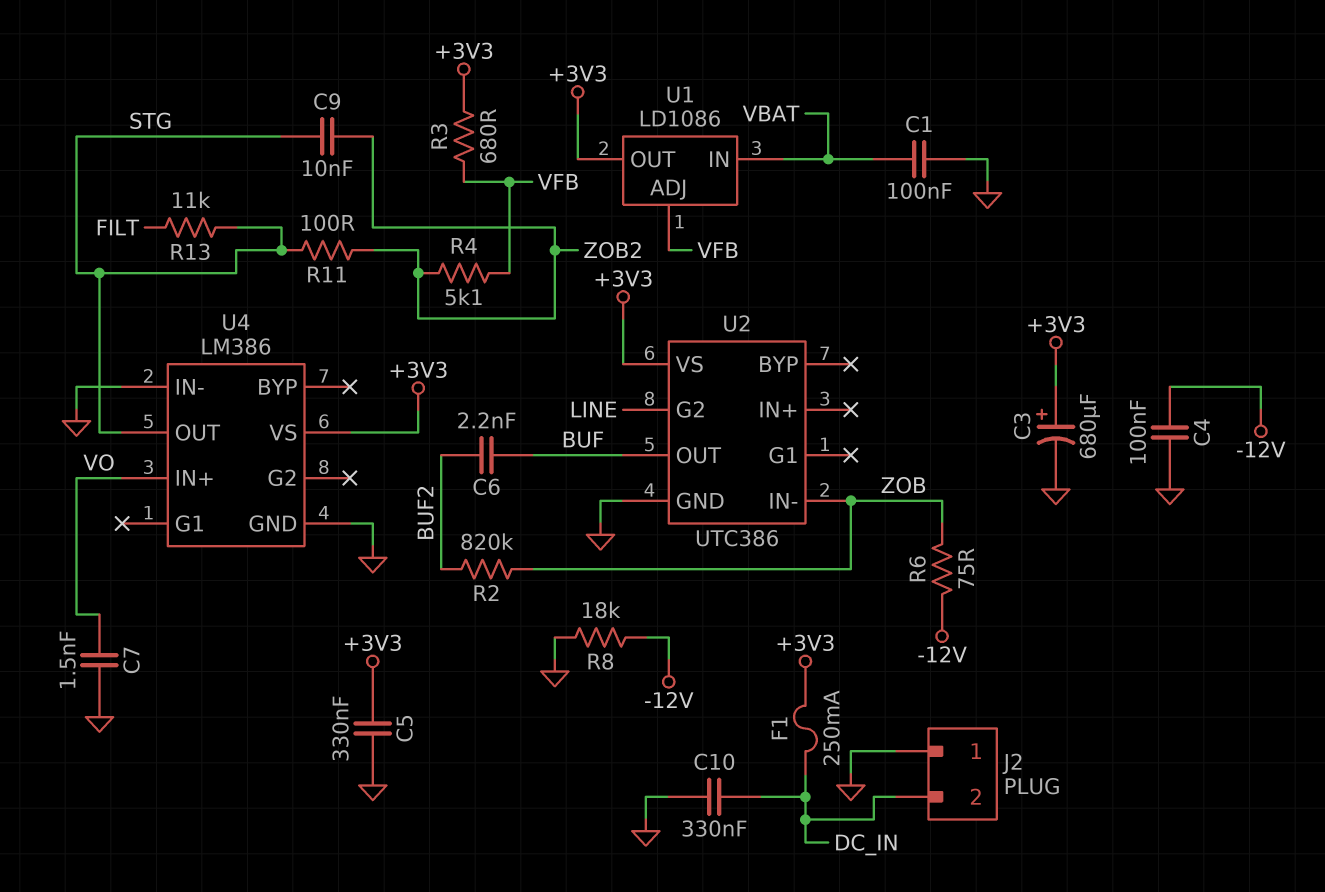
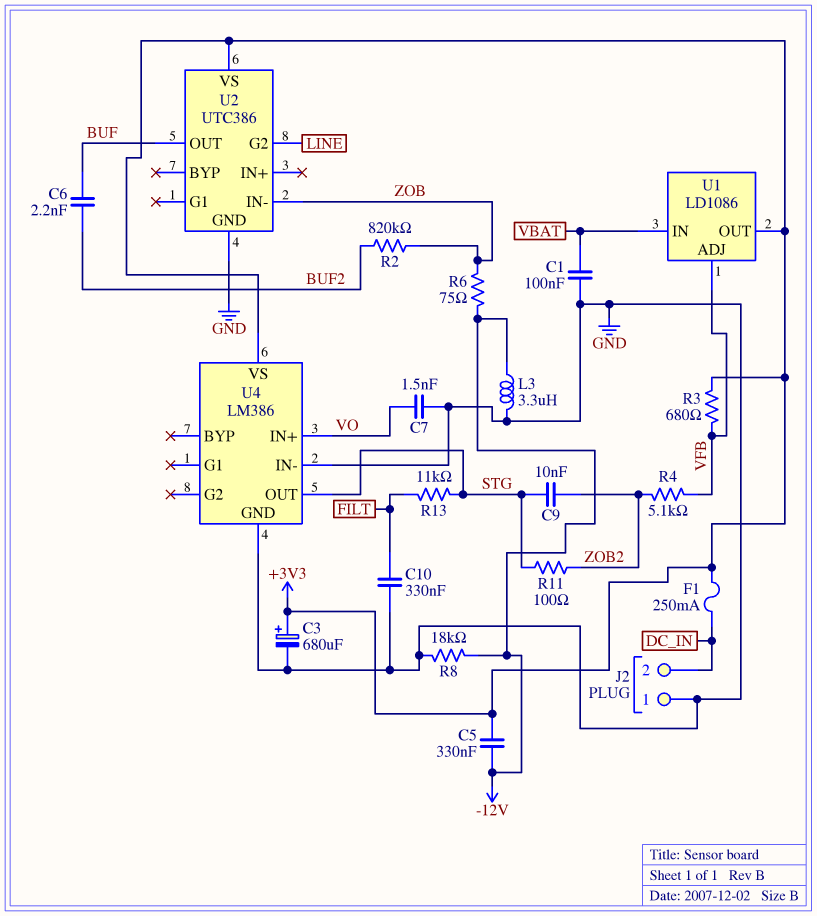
C4: 100nF (-12V, GND) -> none
C5: 330nF (+3V3, GND) -> 330nF (+3V3, -12V)
C10: 330nF (DC_IN, GND) -> 330nF (FILT, GND)
L3: none -> 3.3uH (-12V, GND)

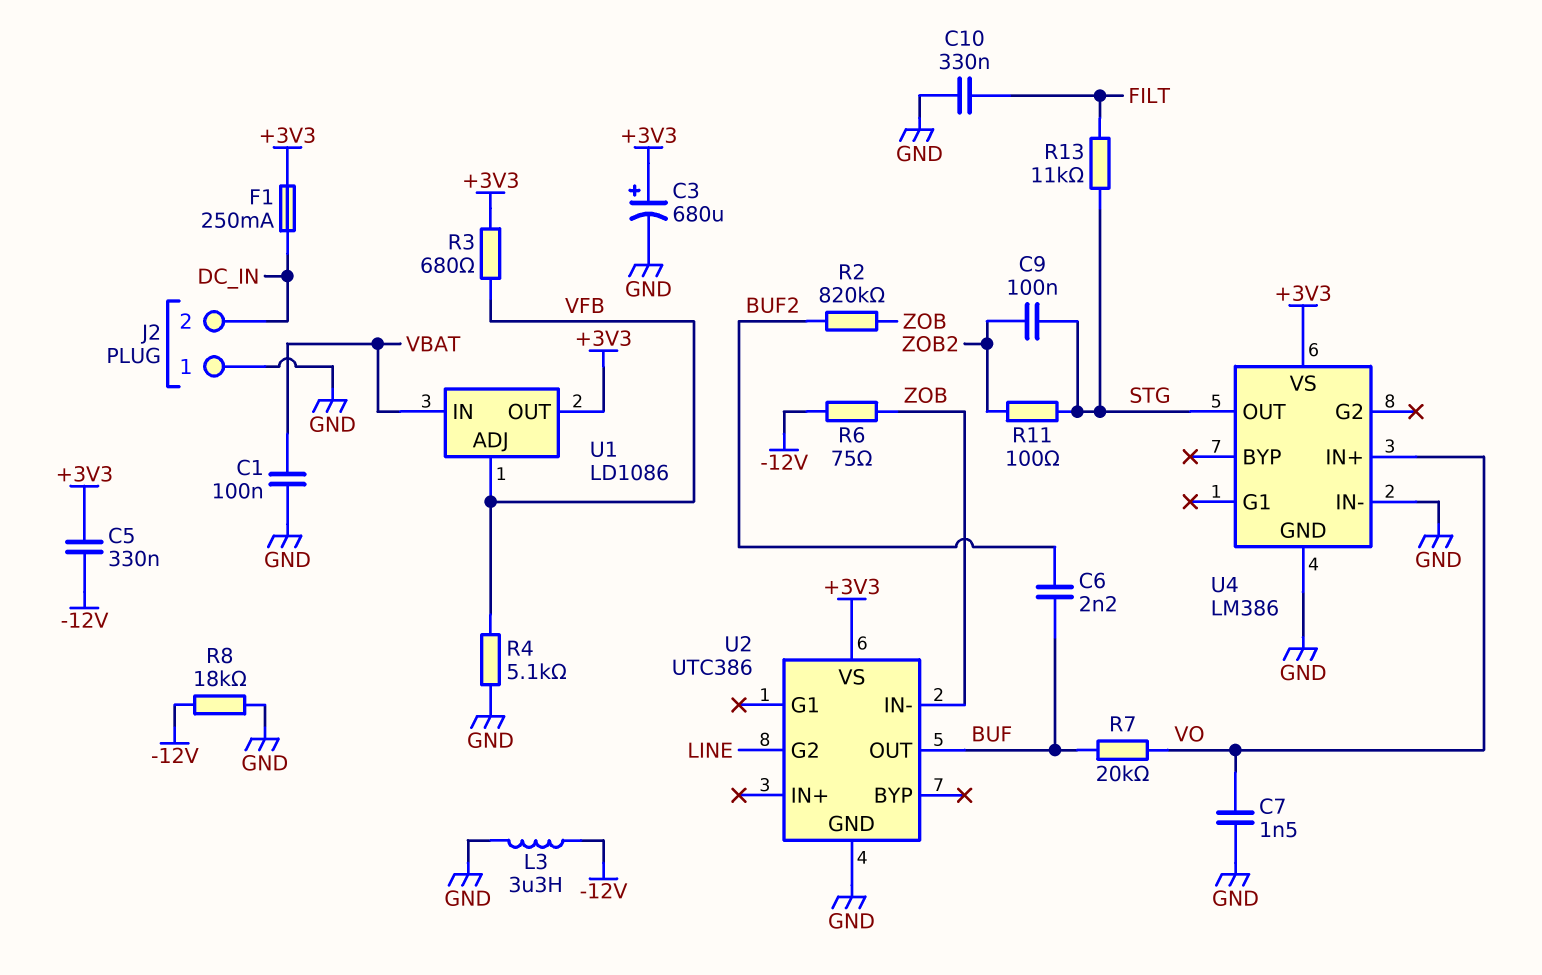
C9: 10nF (STG, ZOB2) -> 100nF (STG, ZOB2)
R4: 5.1k (VFB, ZOB2) -> 5.1k (GND, VFB)
R7: none -> 20k (BUF, VO)

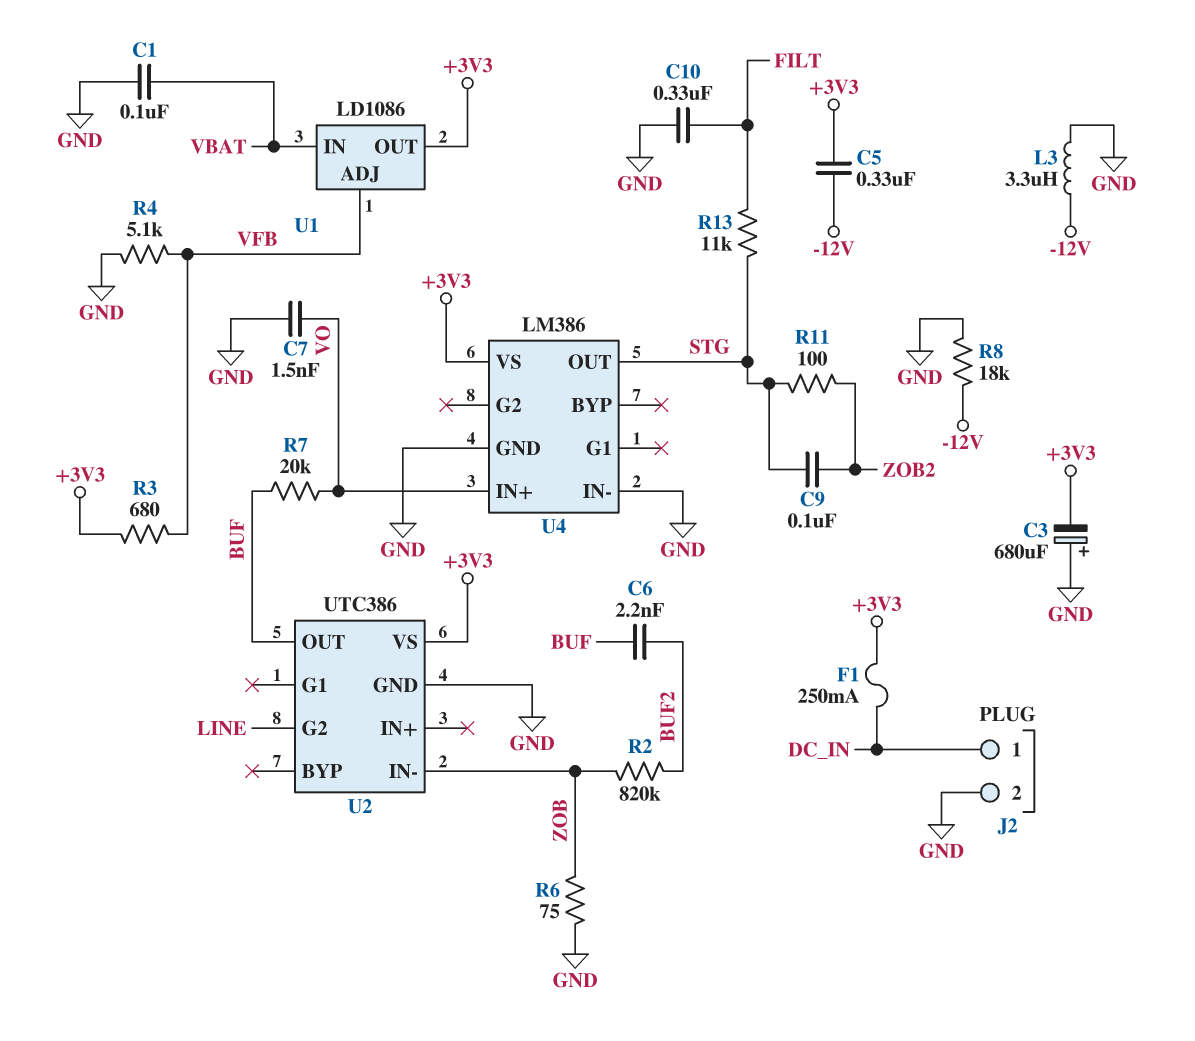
C3: 680uF (plus +3V3, minus GND) -> 680uF (plus GND, minus +3V3)
J2 pin 1: GND -> DC_IN
J2 pin 2: DC_IN -> GND
R6: 75 (-12V, ZOB) -> 75 (GND, ZOB)

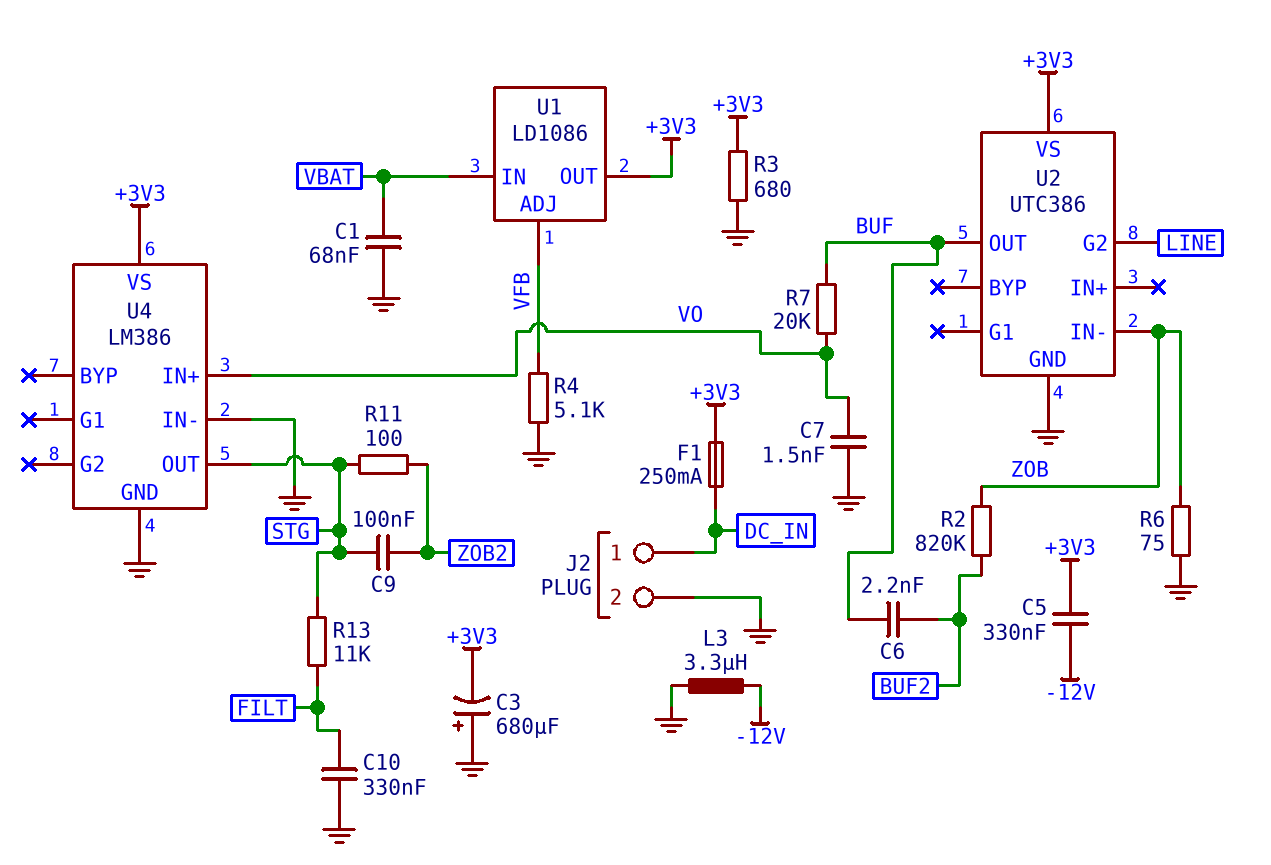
C1: 100nF (GND, VBAT) -> 68nF (GND, VBAT)
R3: 680 (+3V3, VFB) -> 680 (+3V3, GND)
R8: 18k (-12V, GND) -> none

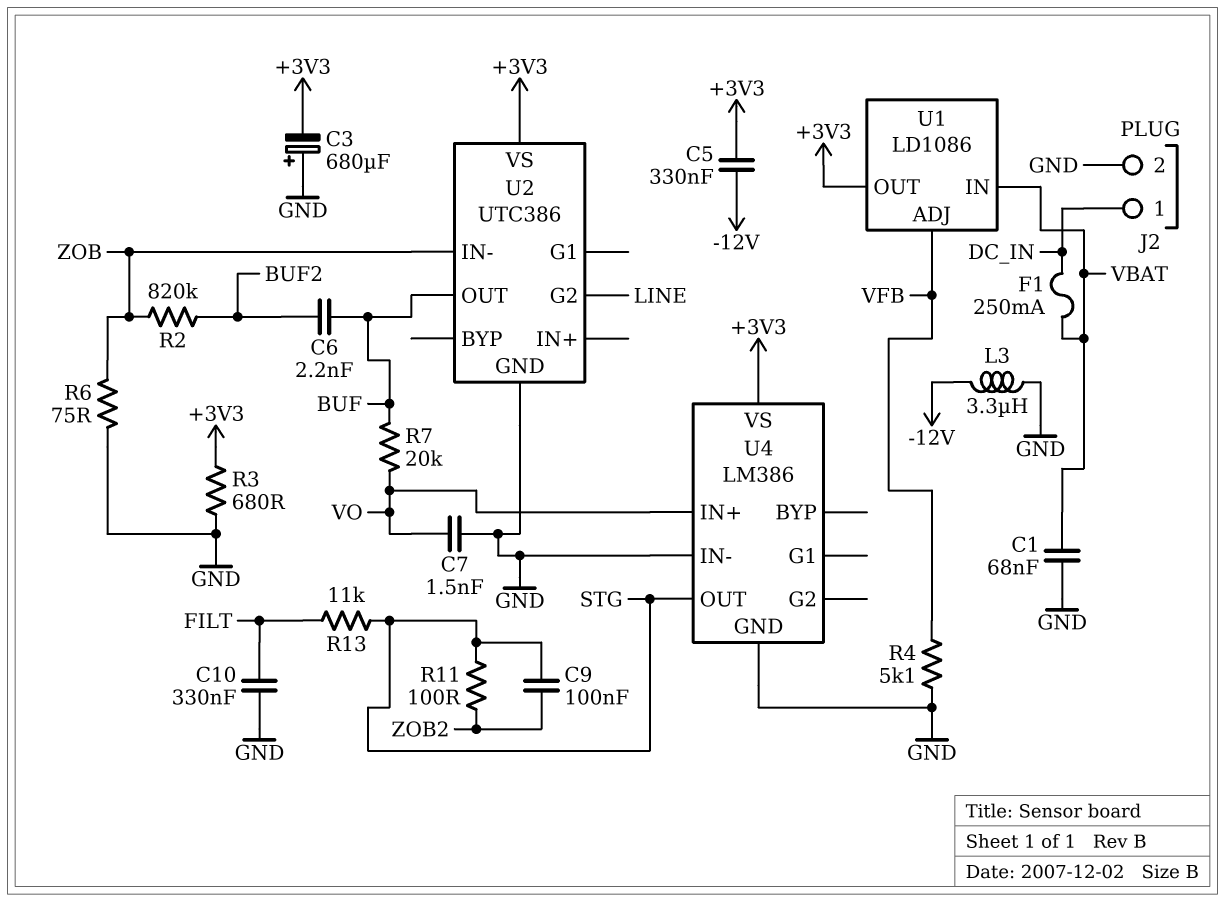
F1: 250mA (+3V3, DC_IN) -> 250mA (DC_IN, VBAT)

